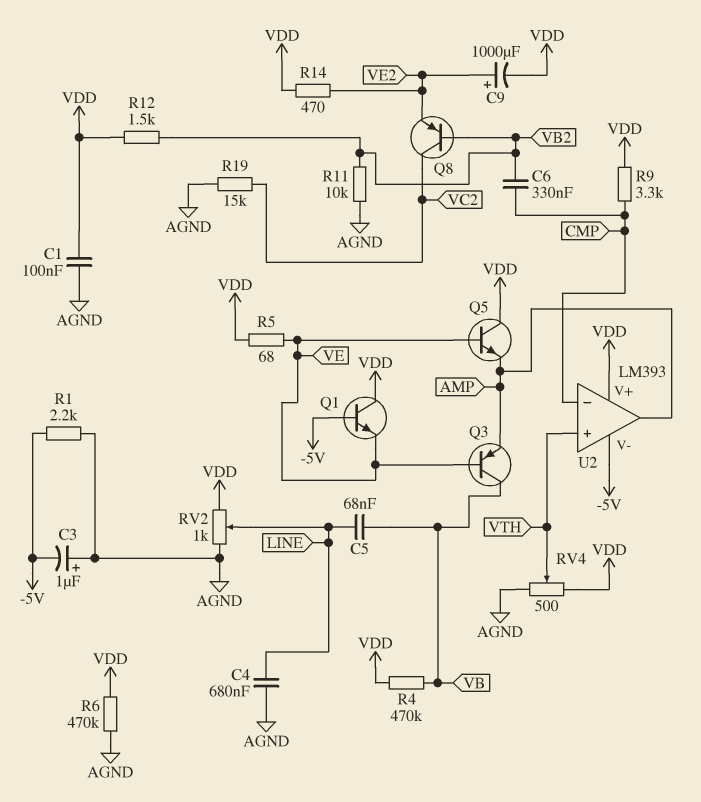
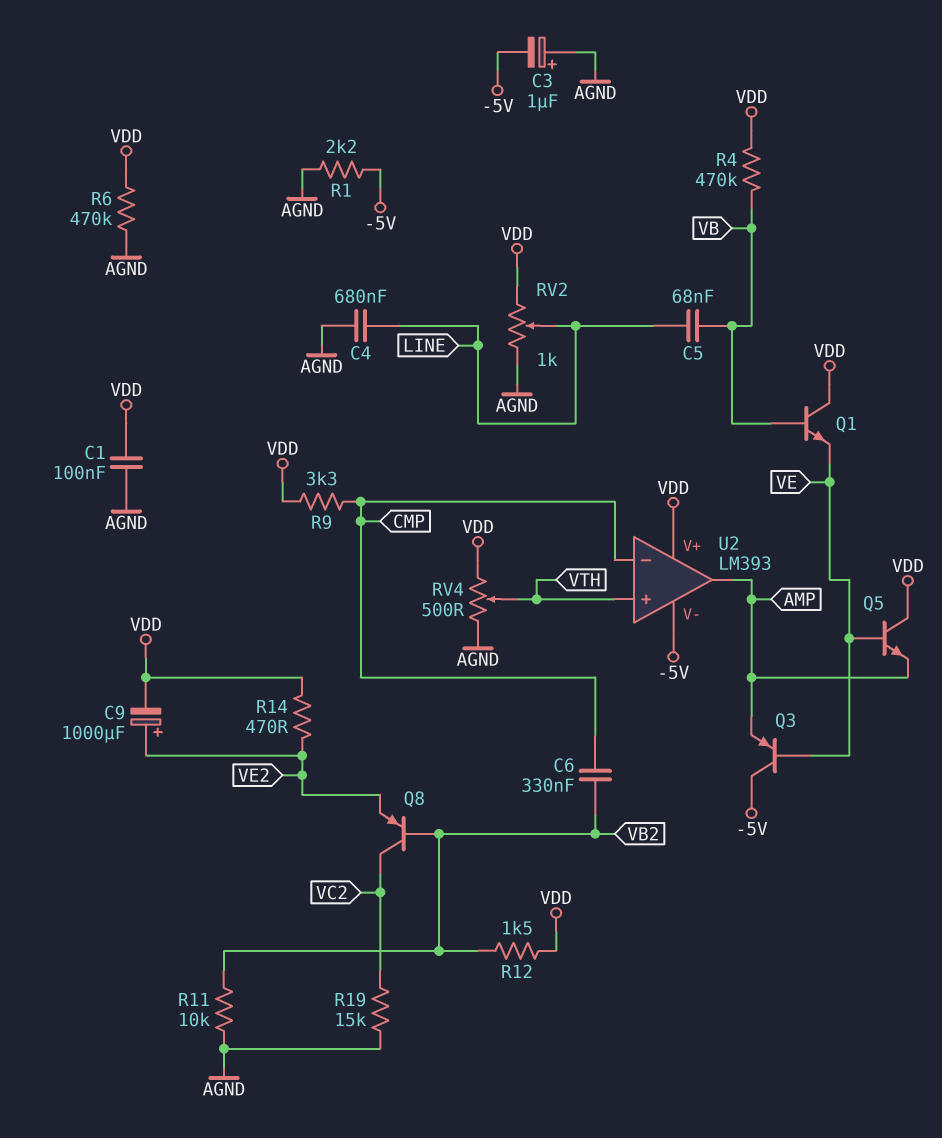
Q1: NPN (B -5V, C VDD, E VE) -> NPN (B VB, C VDD, E VE)
Q3: PNP (B VE, C VB, E AMP) -> PNP (B VE, C -5V, E AMP)
R5: 68 (VDD, VE) -> none

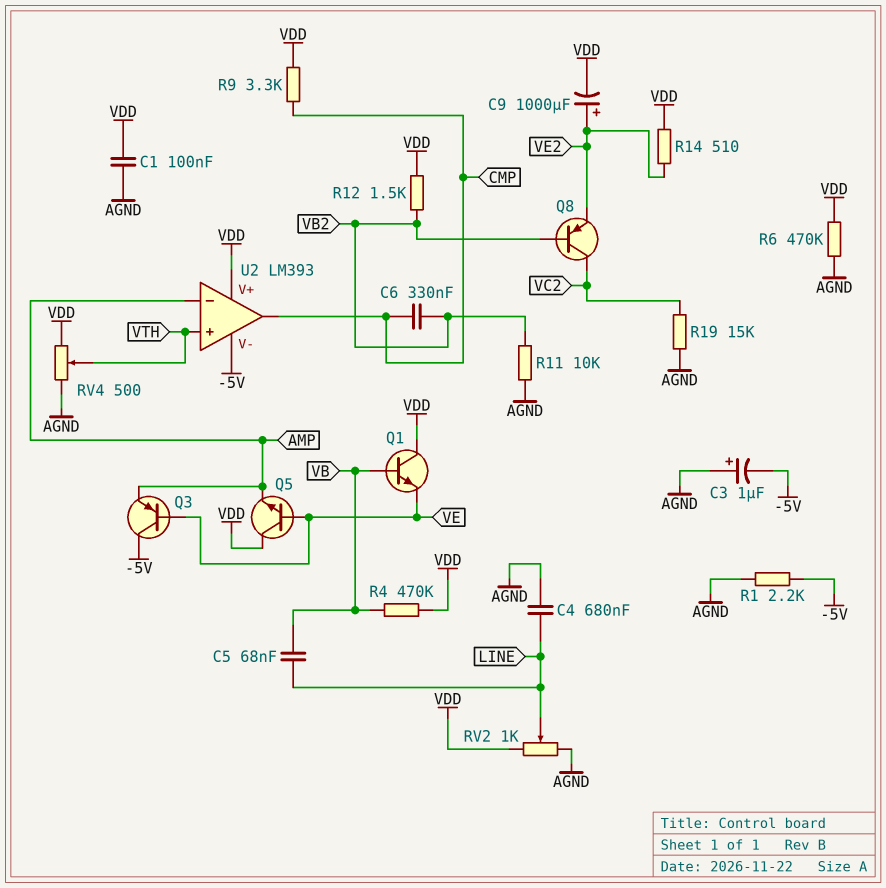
R14: 470 (VDD, VE2) -> 510 (VDD, VE2)
U2 pin in-: CMP -> AMP
U2 pin out: AMP -> CMP

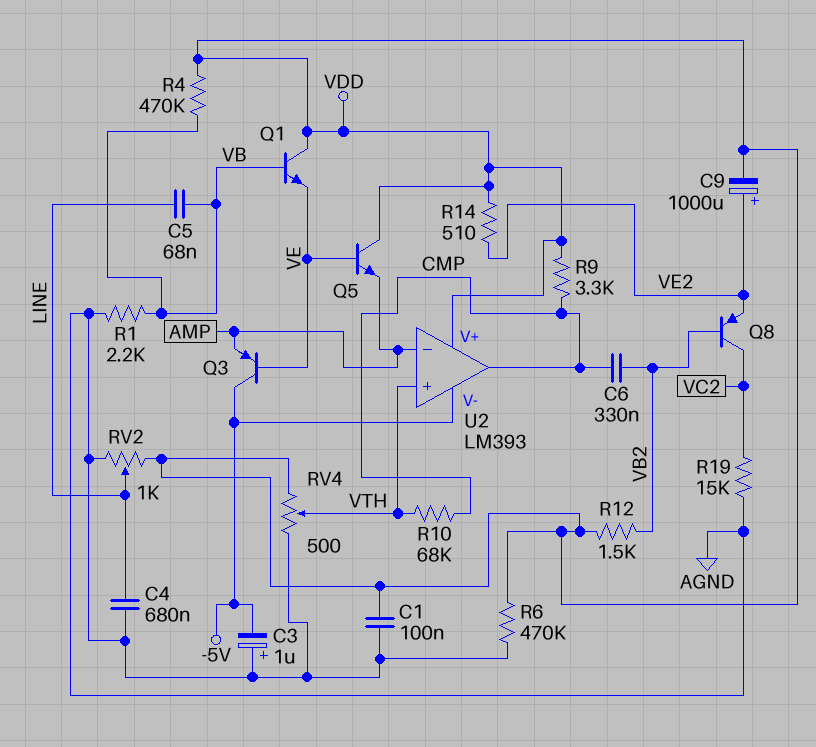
R1: 2.2k (-5V, AGND) -> 2.2k (AGND, VB)
R10: none -> 68k (CMP, VTH)
R11: 10k (AGND, VB2) -> none

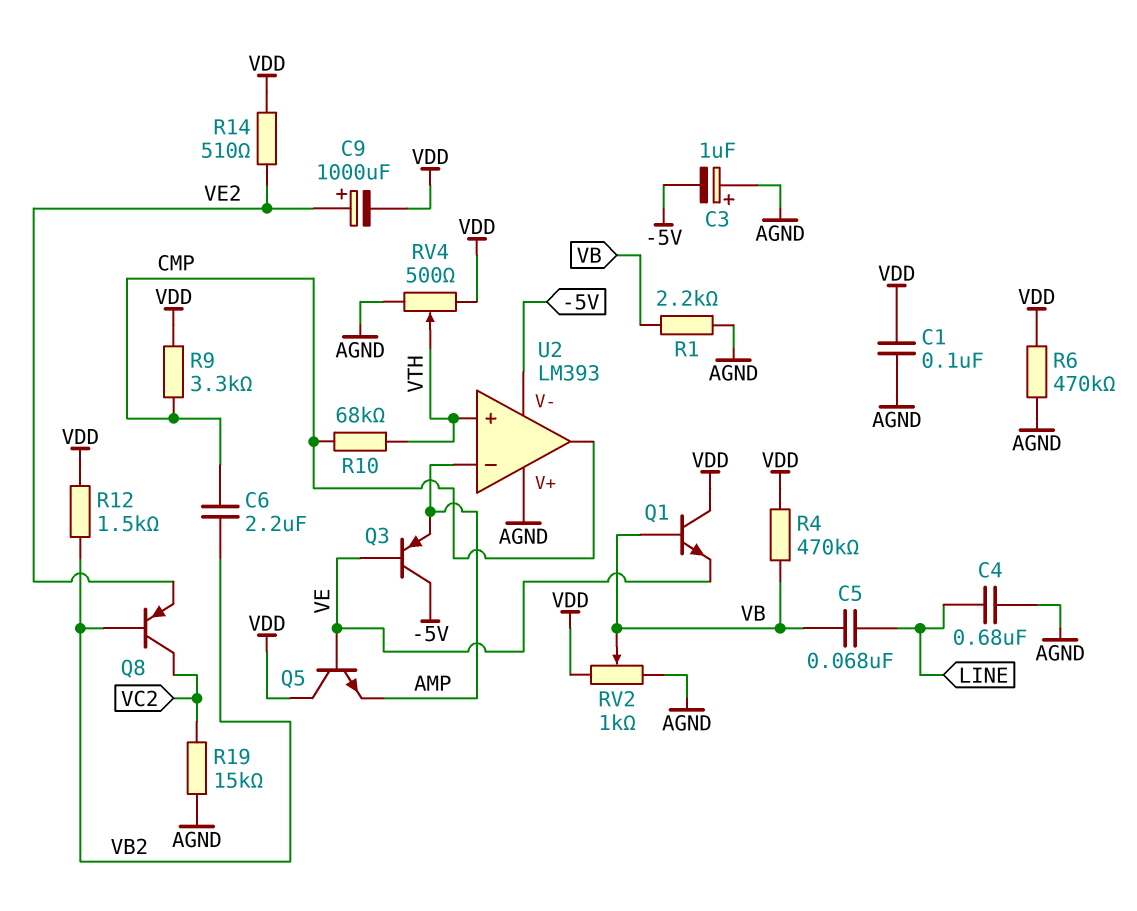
C6: 330nF (CMP, VB2) -> 2.2uF (CMP, VB2)
RV2: 1k (AGND, VDD, wiper LINE) -> 1k (AGND, VDD, wiper VB)
U2 pin V+: VDD -> AGND

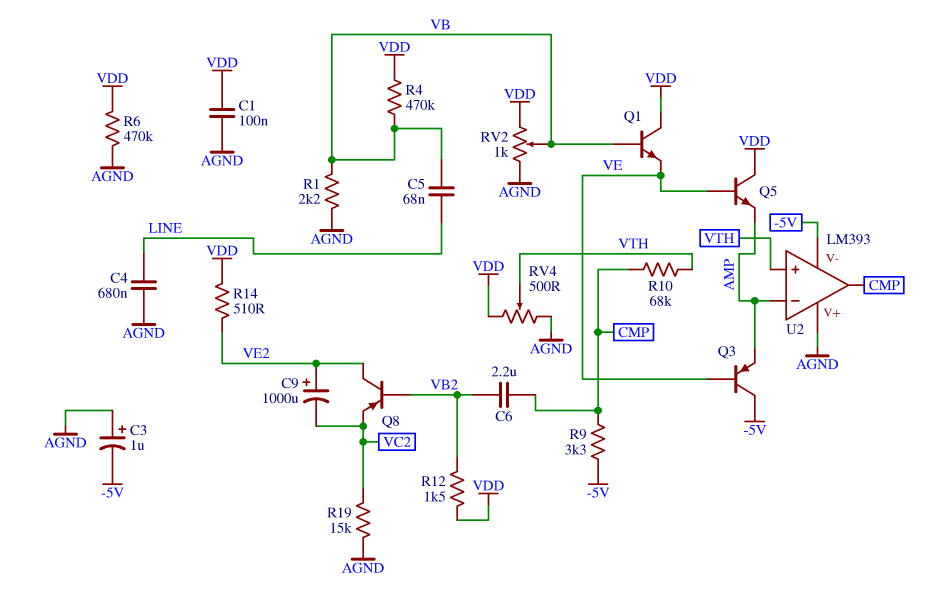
C9: 1000uF (plus VE2, minus VDD) -> 1000uF (plus VE2, minus VC2)
Q8: PNP (B VB2, C VC2, E VE2) -> PNP (B VB2, C VE2, E VC2)
R9: 3.3k (CMP, VDD) -> 3.3k (-5V, CMP)

